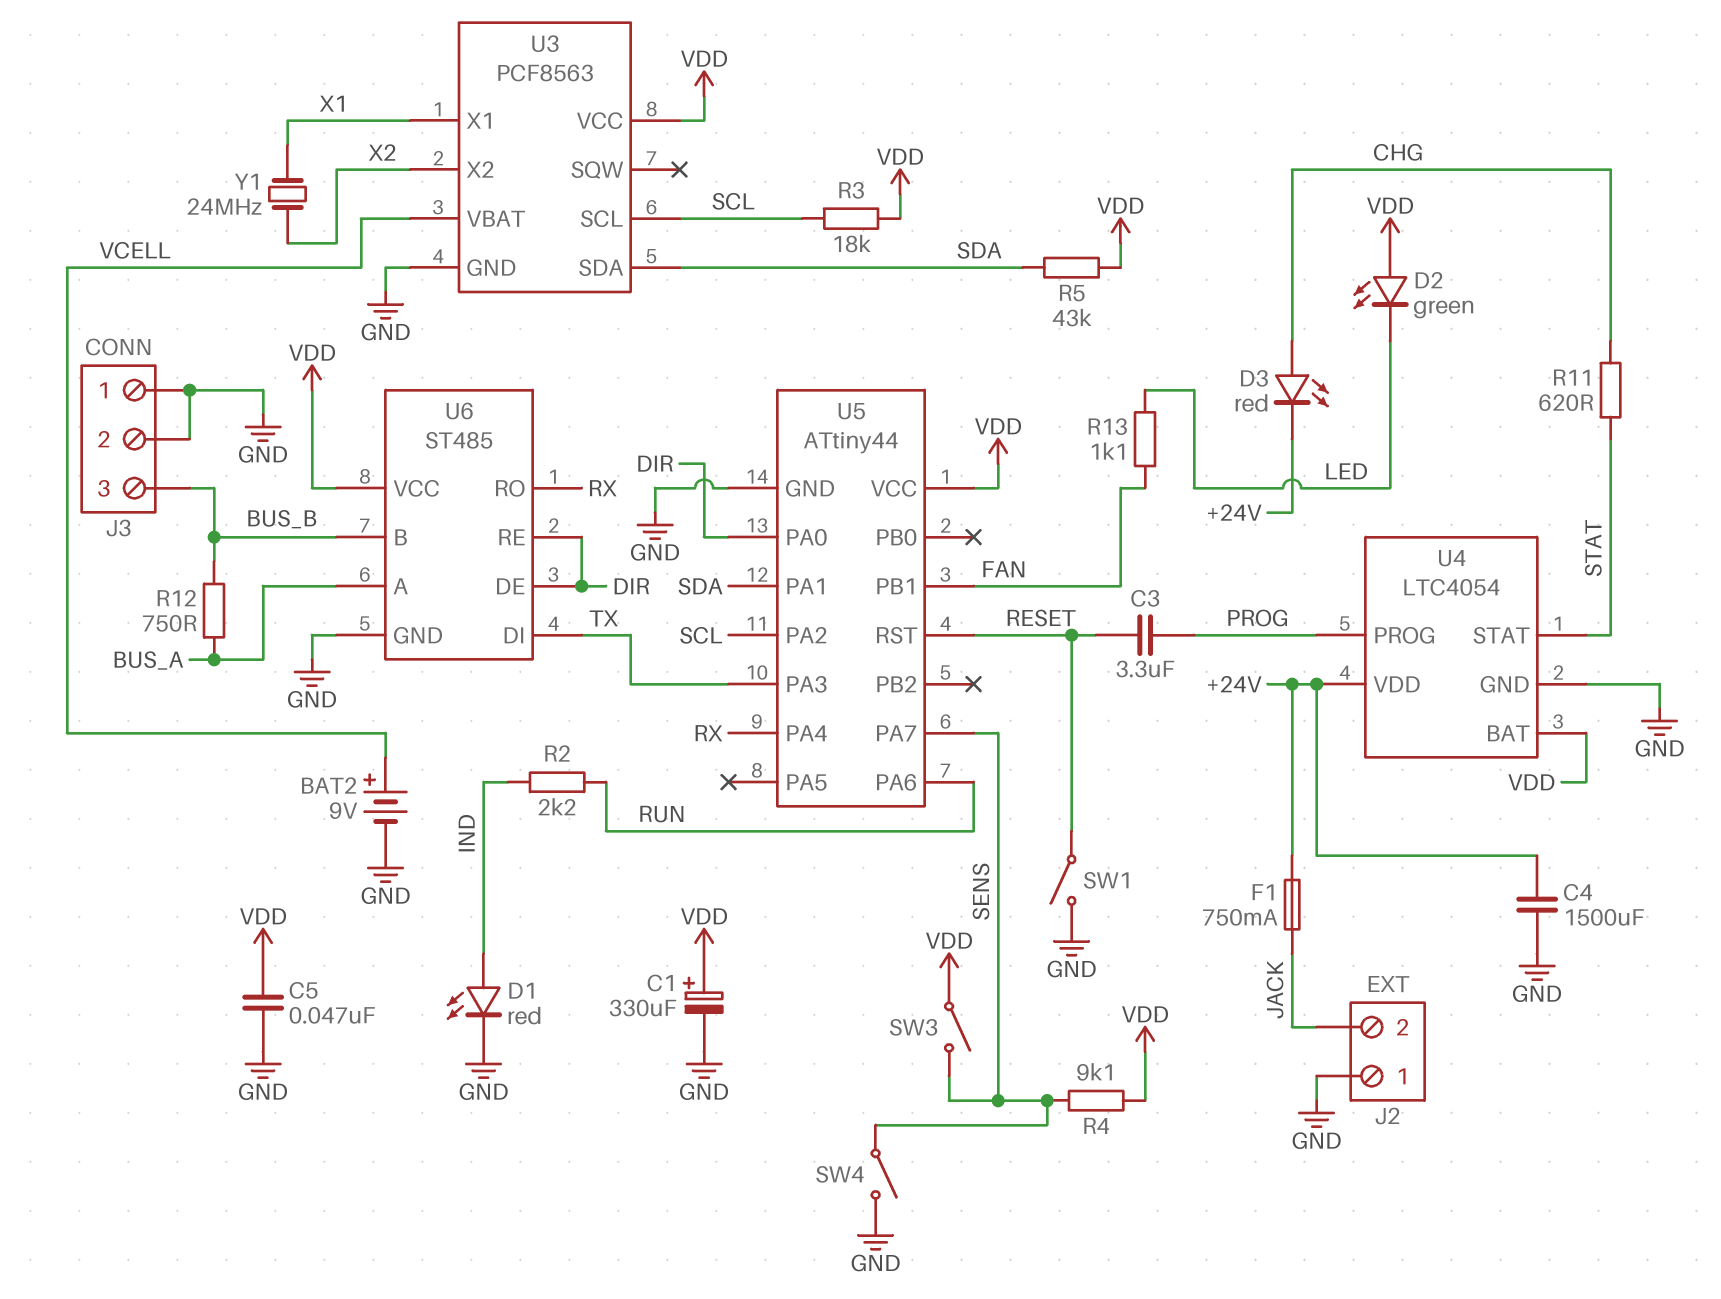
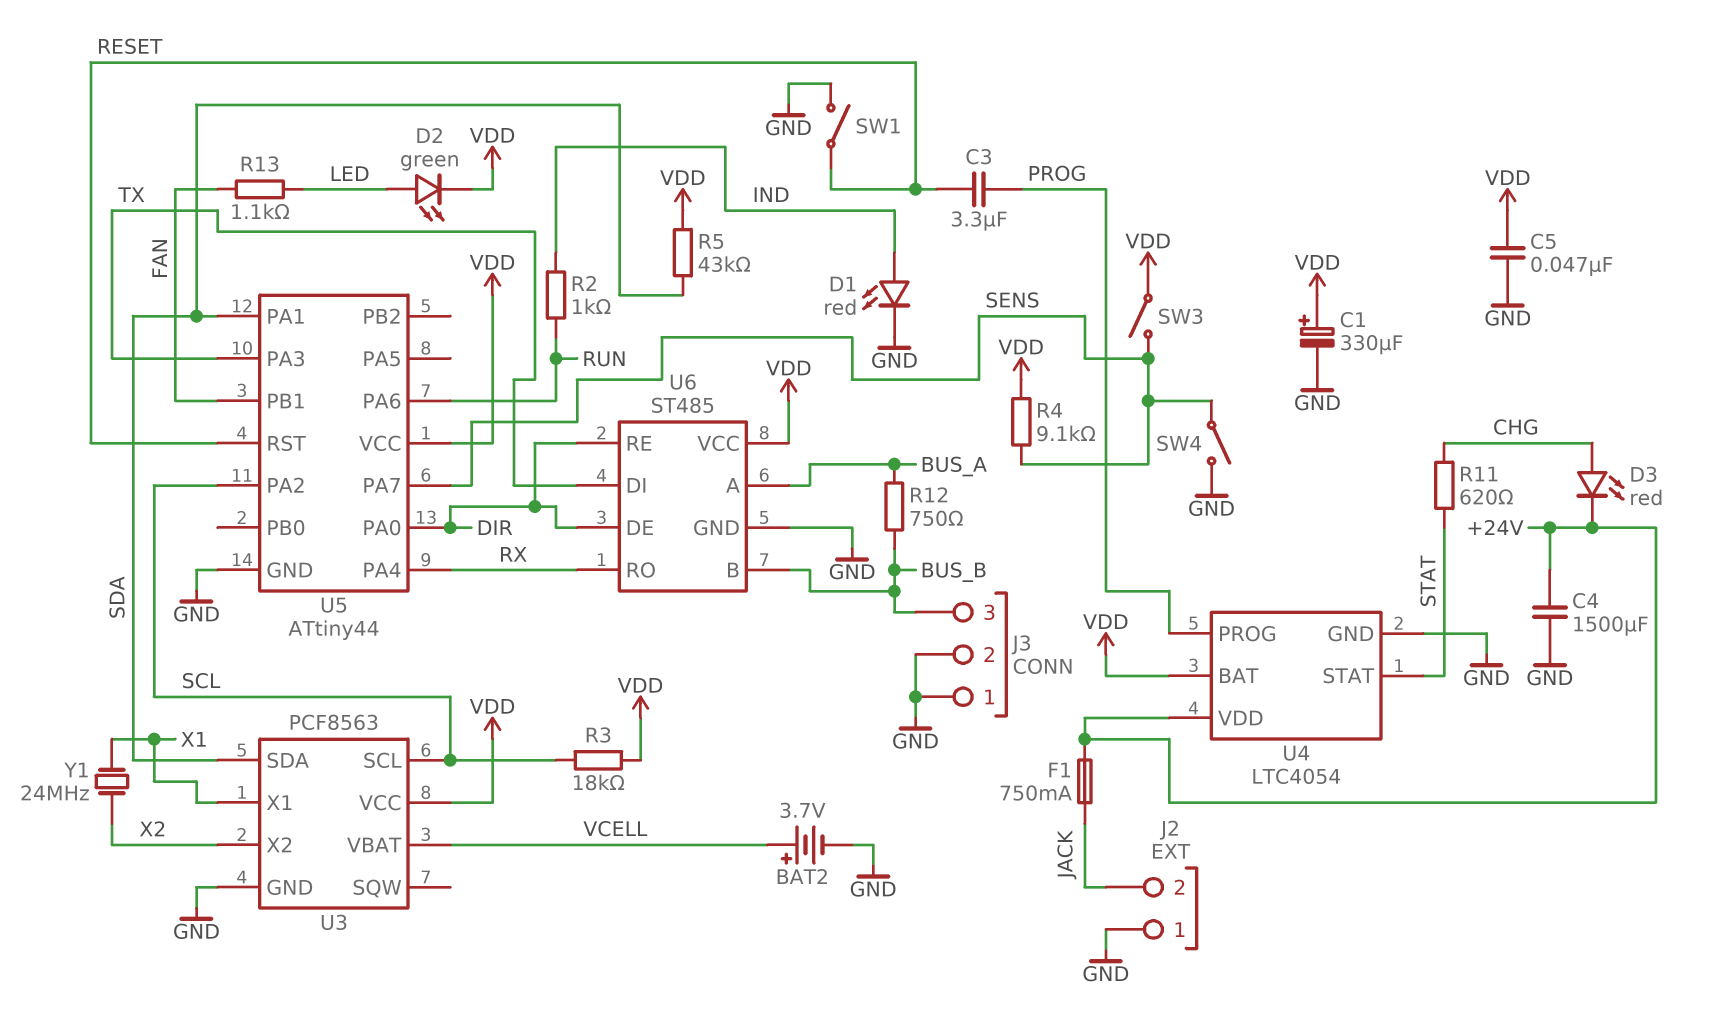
BAT2: 9V (plus VCELL, minus GND) -> 3.7V (plus VCELL, minus GND)
D2: LED green (A VDD, K LED) -> LED green (A LED, K VDD)
R2: 2.2k (IND, RUN) -> 1k (IND, RUN)

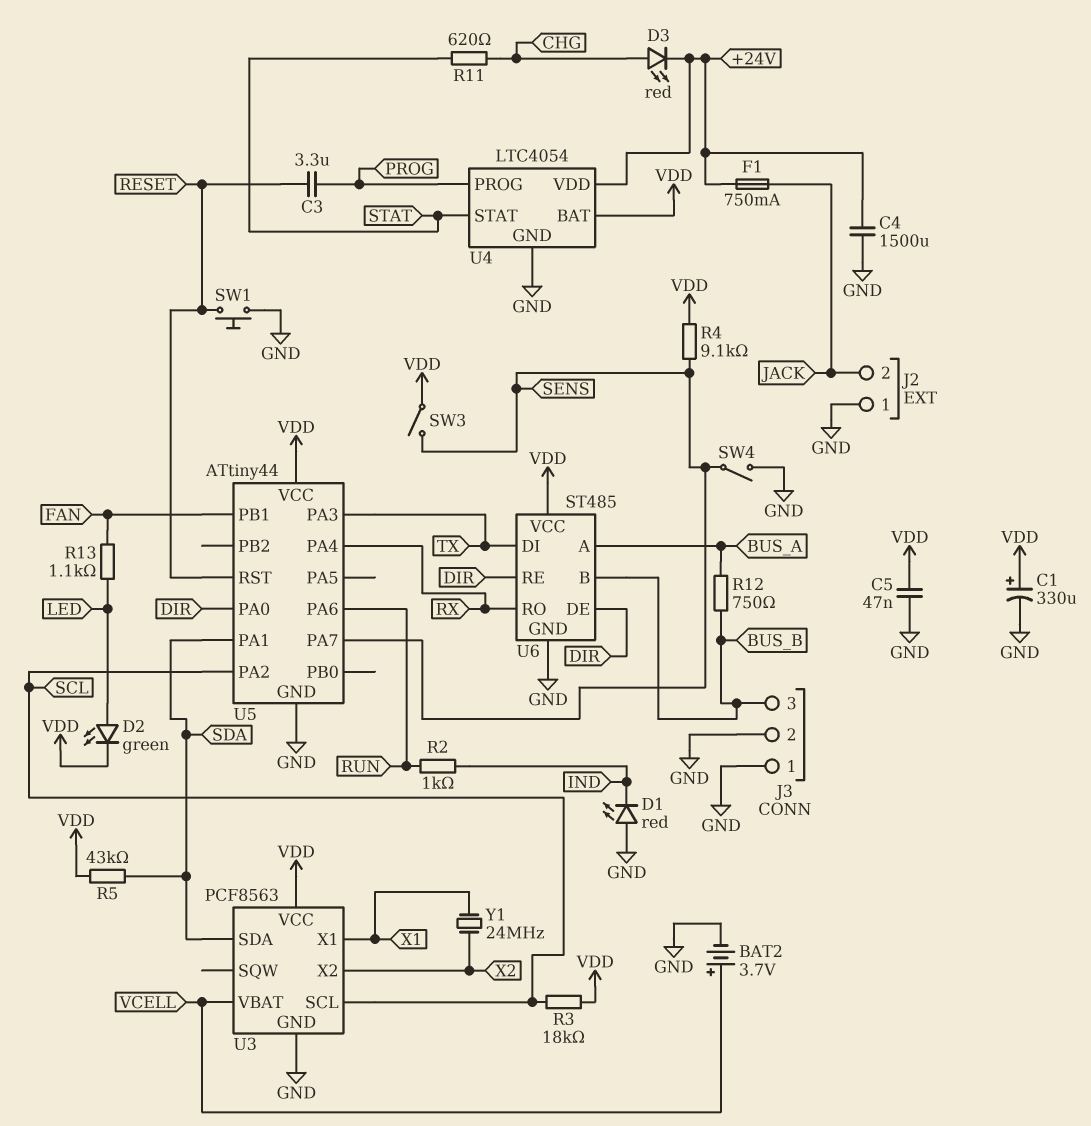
D1: LED red (A IND, K GND) -> LED red (A GND, K IND)
SW1: switch (GND, RESET) -> button (GND, RESET)

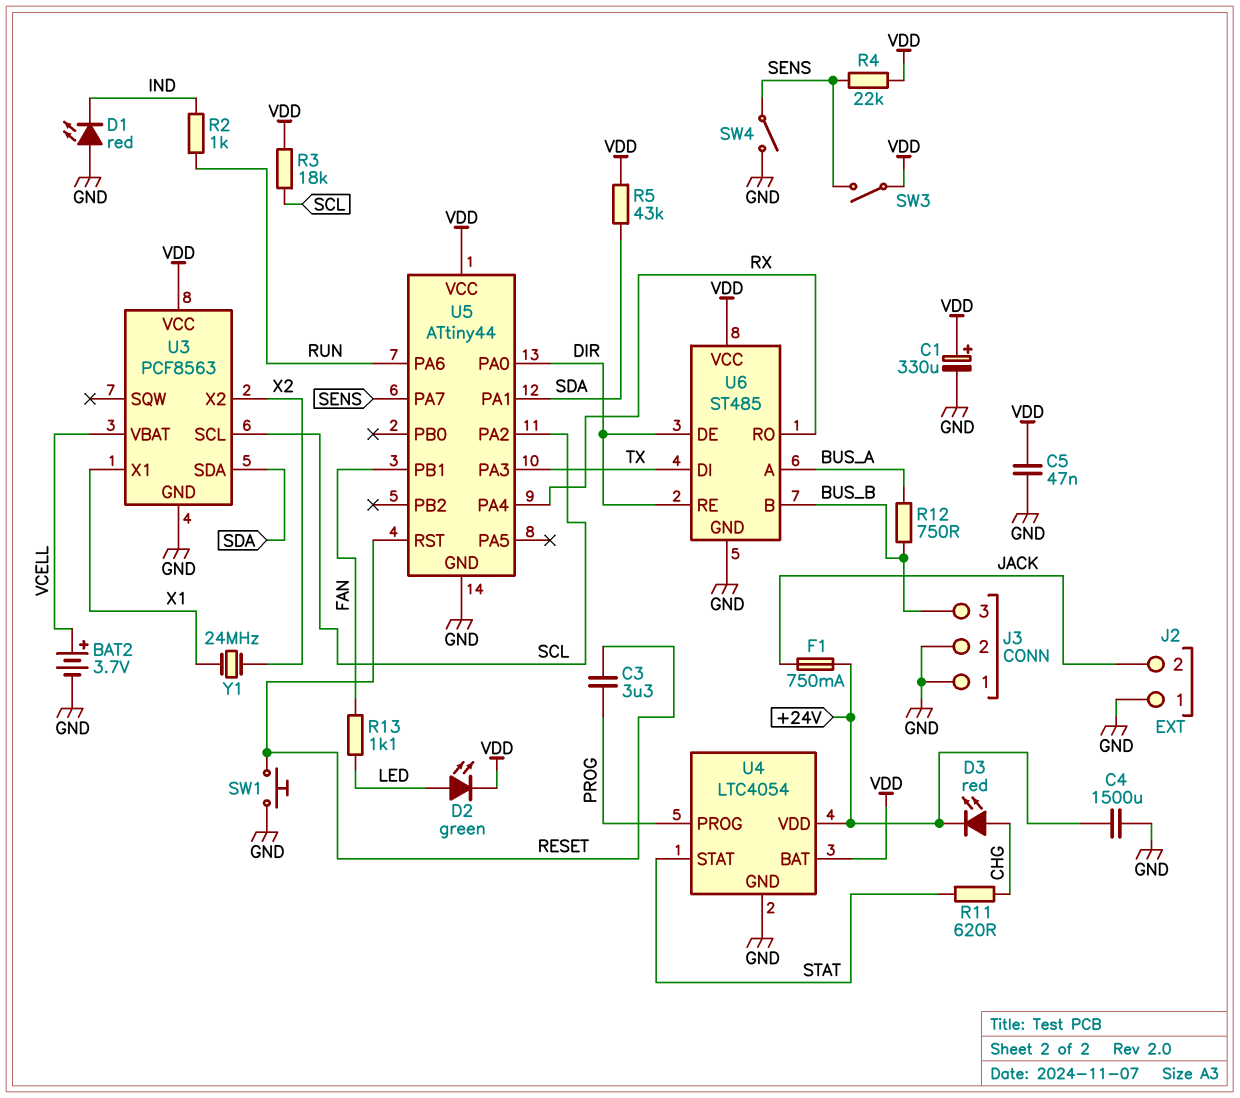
R4: 9.1k (SENS, VDD) -> 22k (SENS, VDD)

